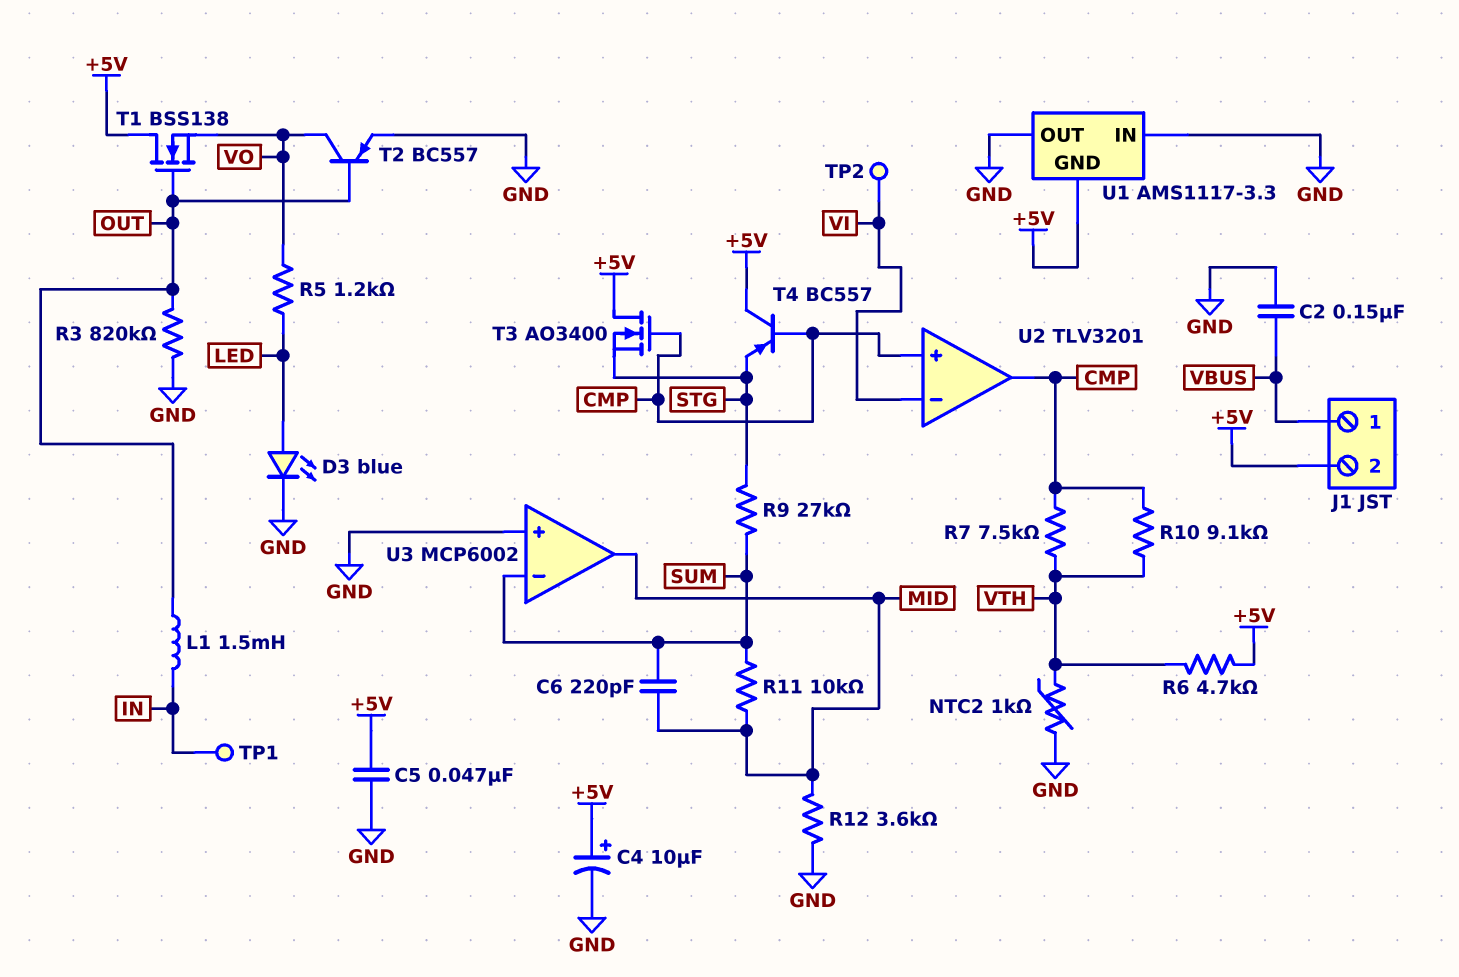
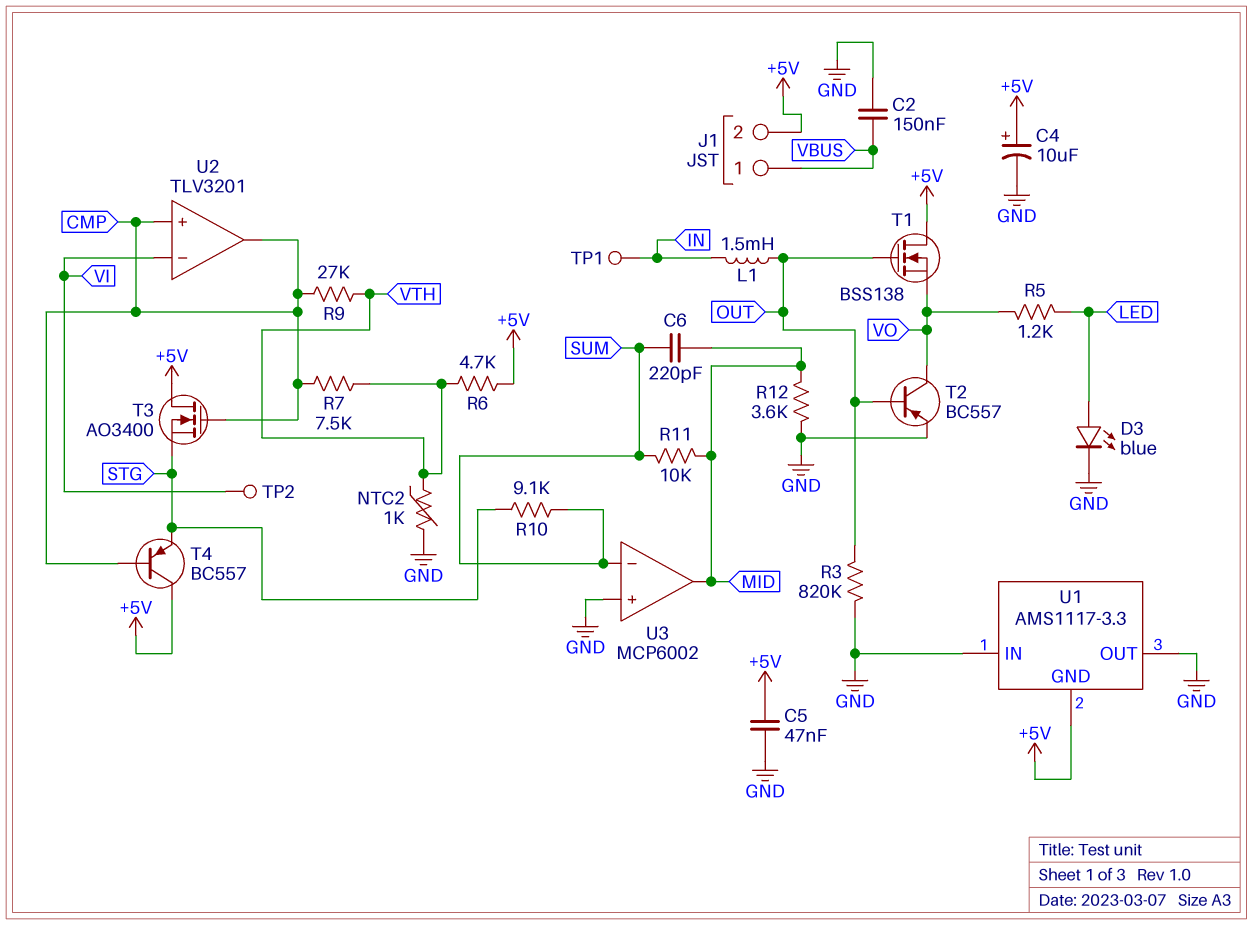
R9: 27k (STG, SUM) -> 27k (CMP, VTH)
R10: 9.1k (CMP, VTH) -> 9.1k (STG, SUM)

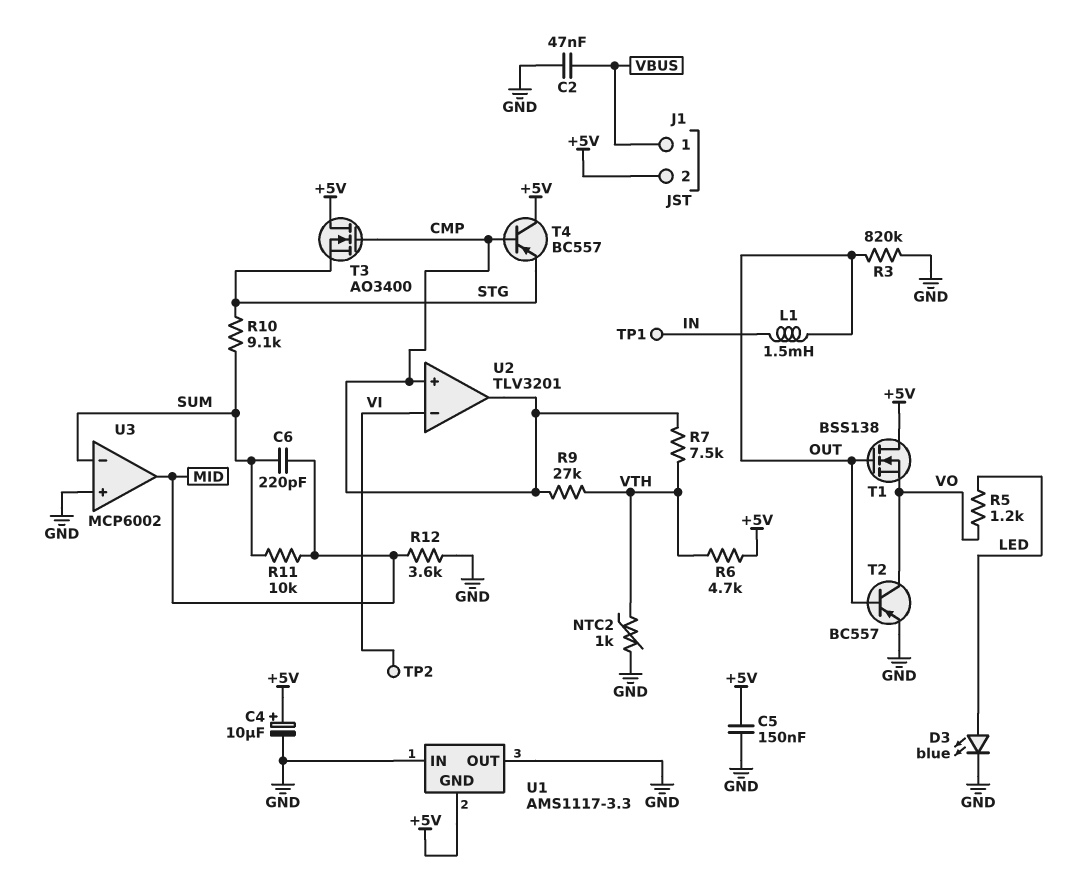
C2: 150nF (GND, VBUS) -> 47nF (GND, VBUS)
C5: 47nF (+5V, GND) -> 150nF (+5V, GND)

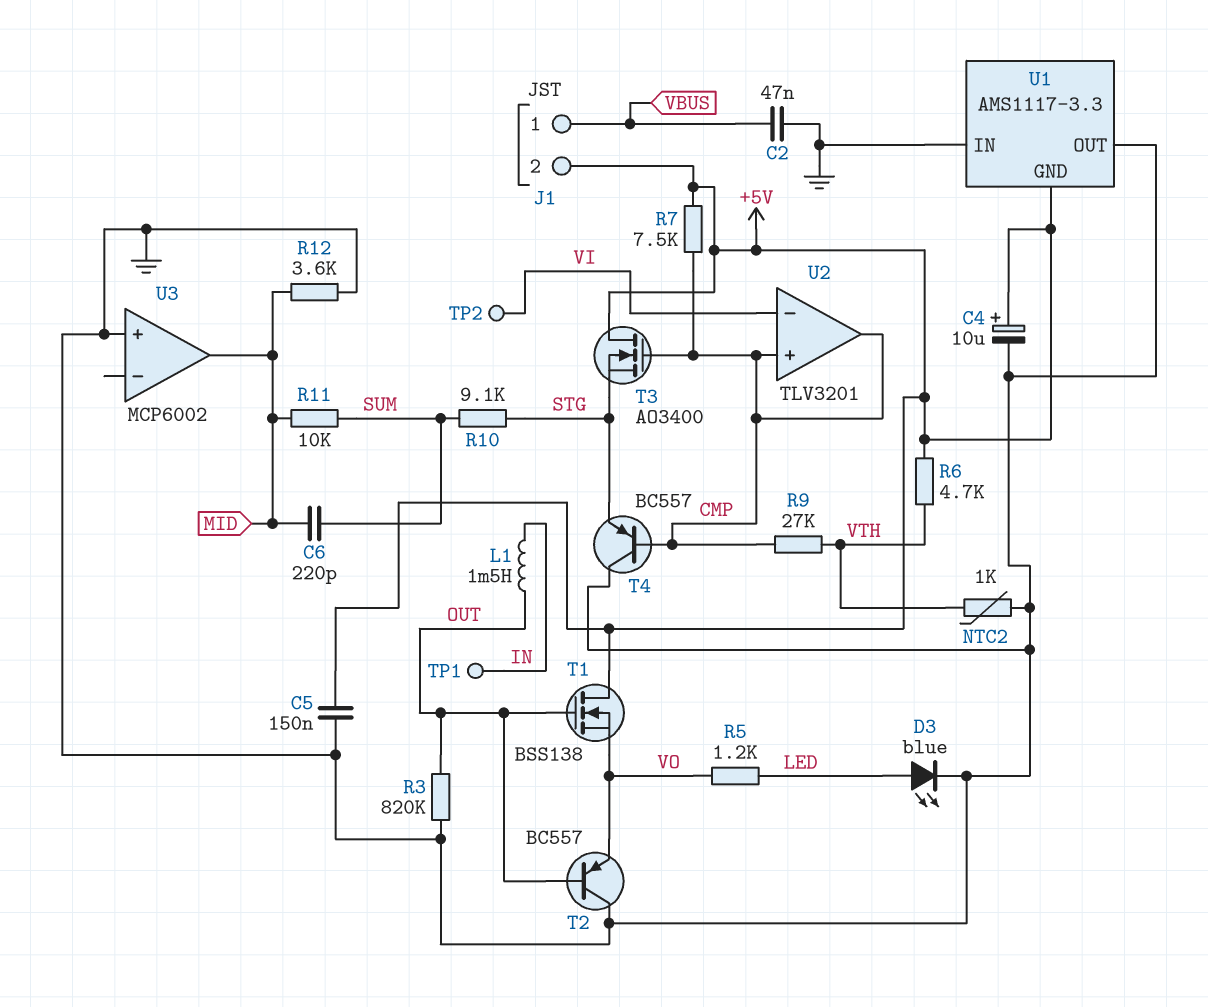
R7: 7.5k (CMP, VTH) -> 7.5k (+5V, CMP)
T2: PNP BC557 (B OUT, C VO, E GND) -> PNP BC557 (B OUT, C GND, E VO)
T4: PNP BC557 (B CMP, C +5V, E STG) -> PNP BC557 (B CMP, C GND, E STG)
U3 pin in-: SUM -> none

